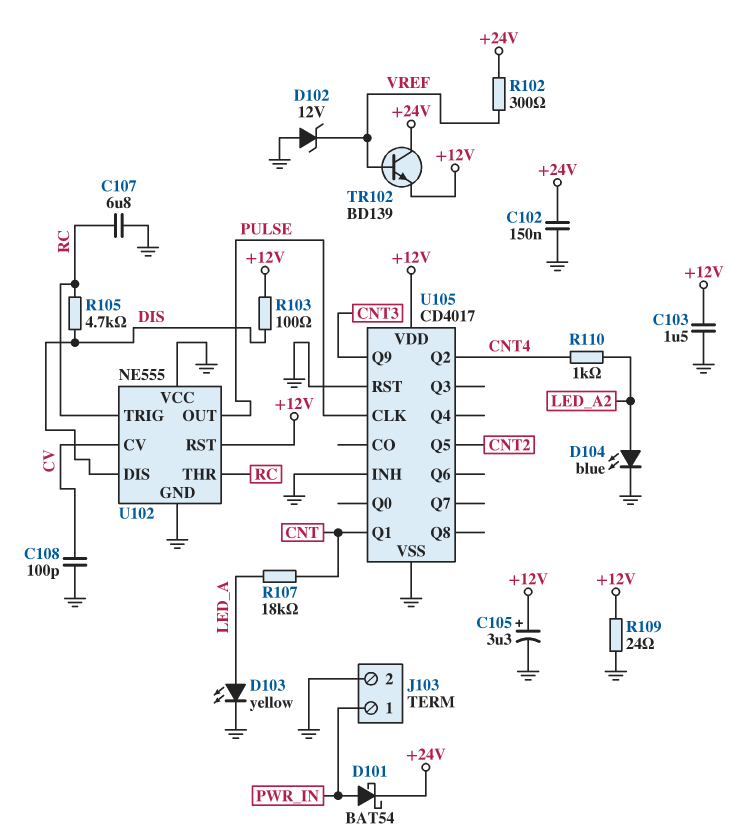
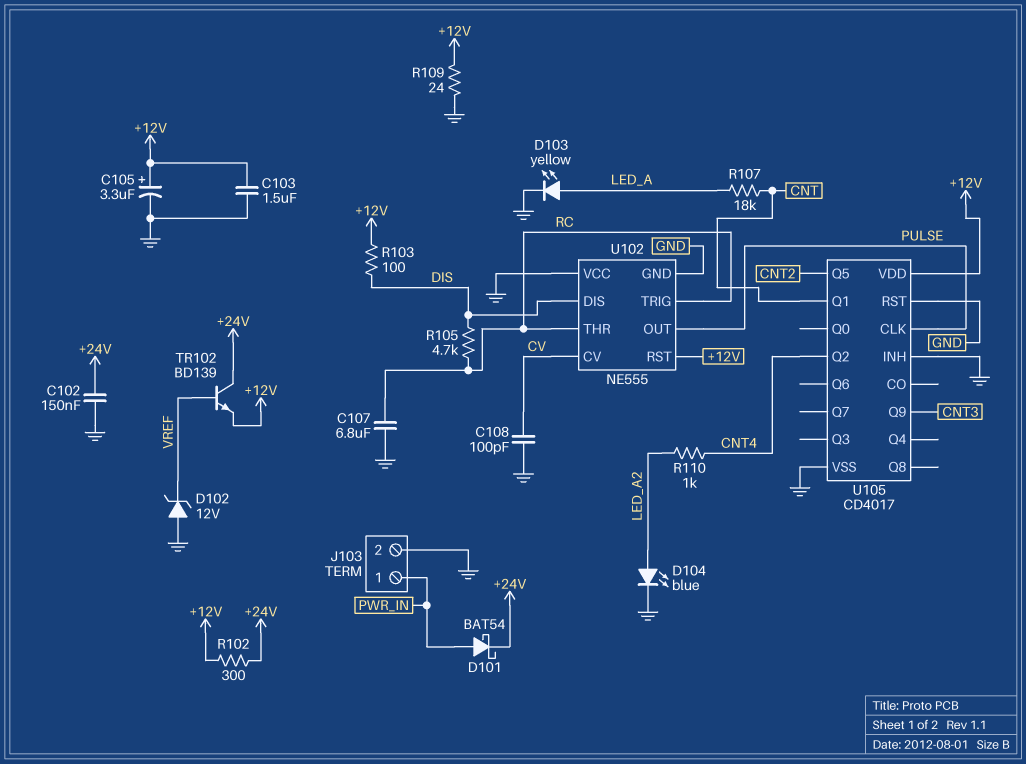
R102: 300 (+24V, VREF) -> 300 (+12V, +24V)

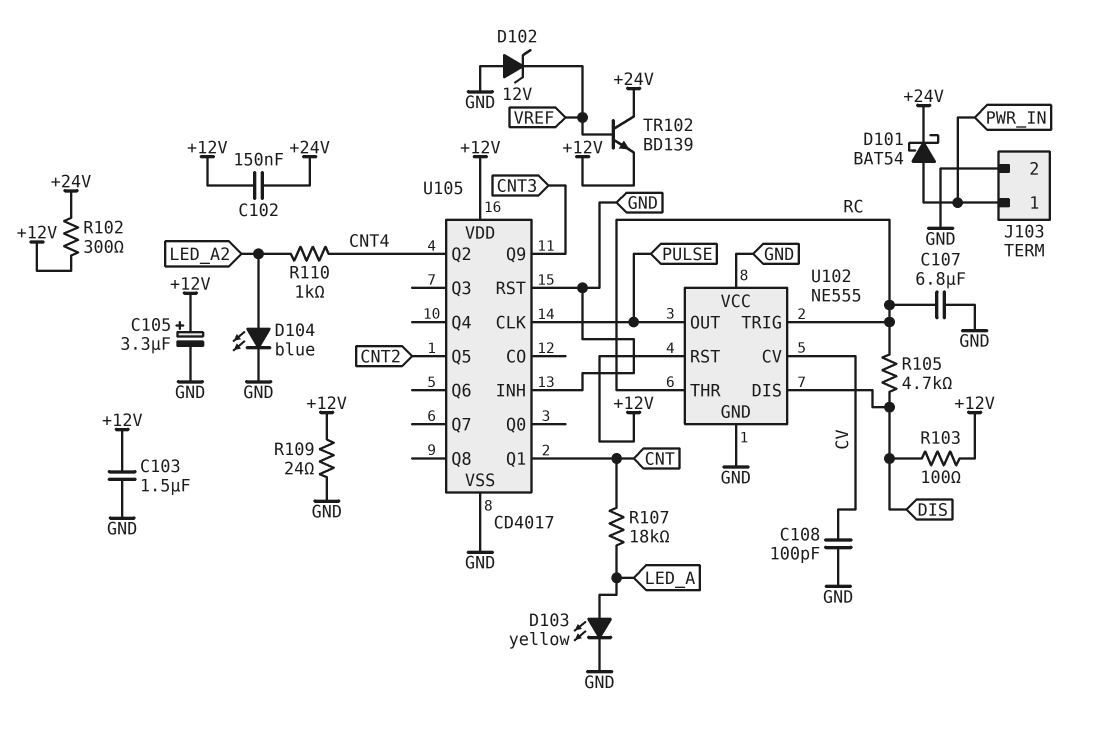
C102: 150nF (+24V, GND) -> 150nF (+12V, +24V)

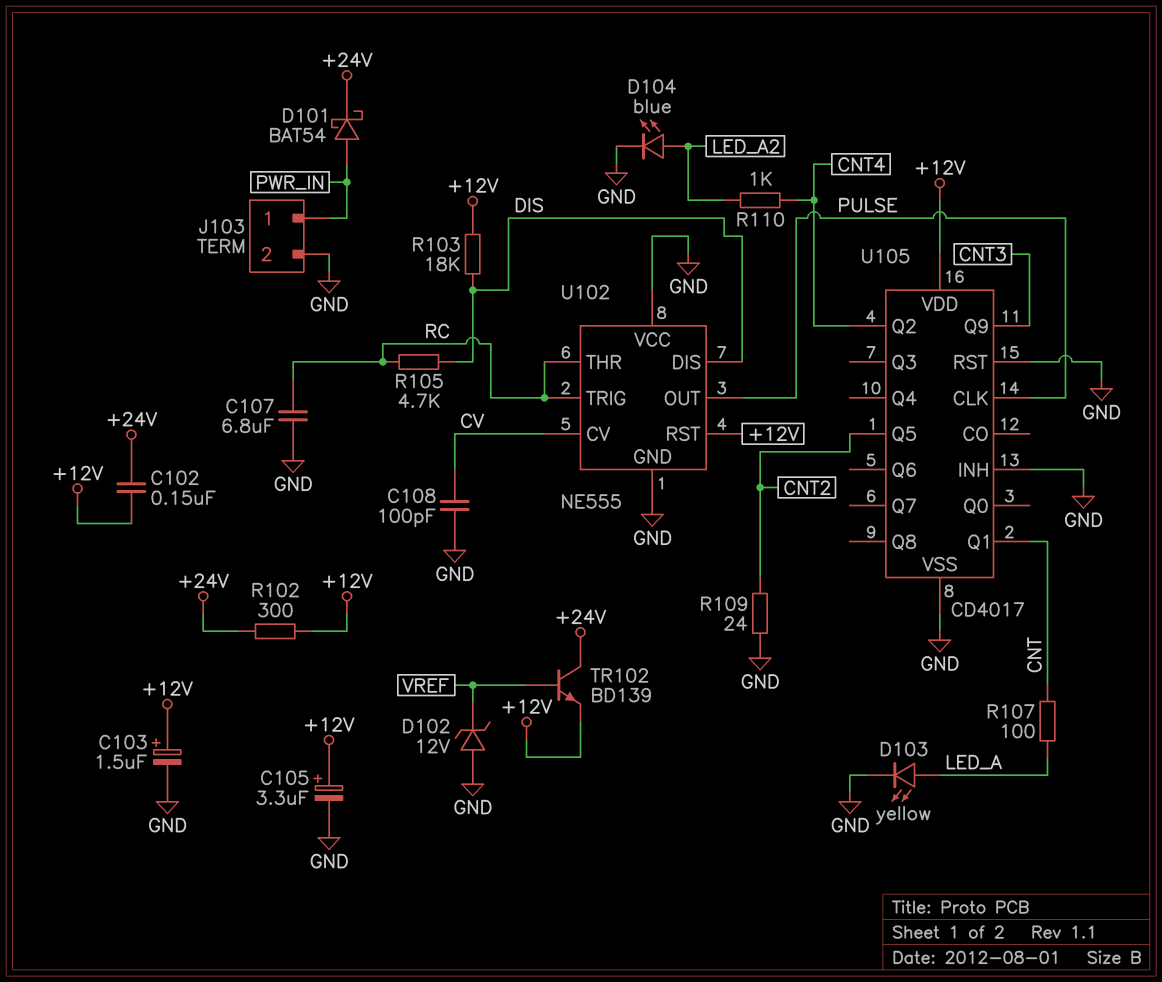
C103: 1.5uF (+12V, GND) -> 1.5uF (plus +12V, minus GND)
R103: 100 (+12V, DIS) -> 18k (+12V, DIS)
R107: 18k (CNT, LED_A) -> 100 (CNT, LED_A)
R109: 24 (+12V, GND) -> 24 (CNT2, GND)

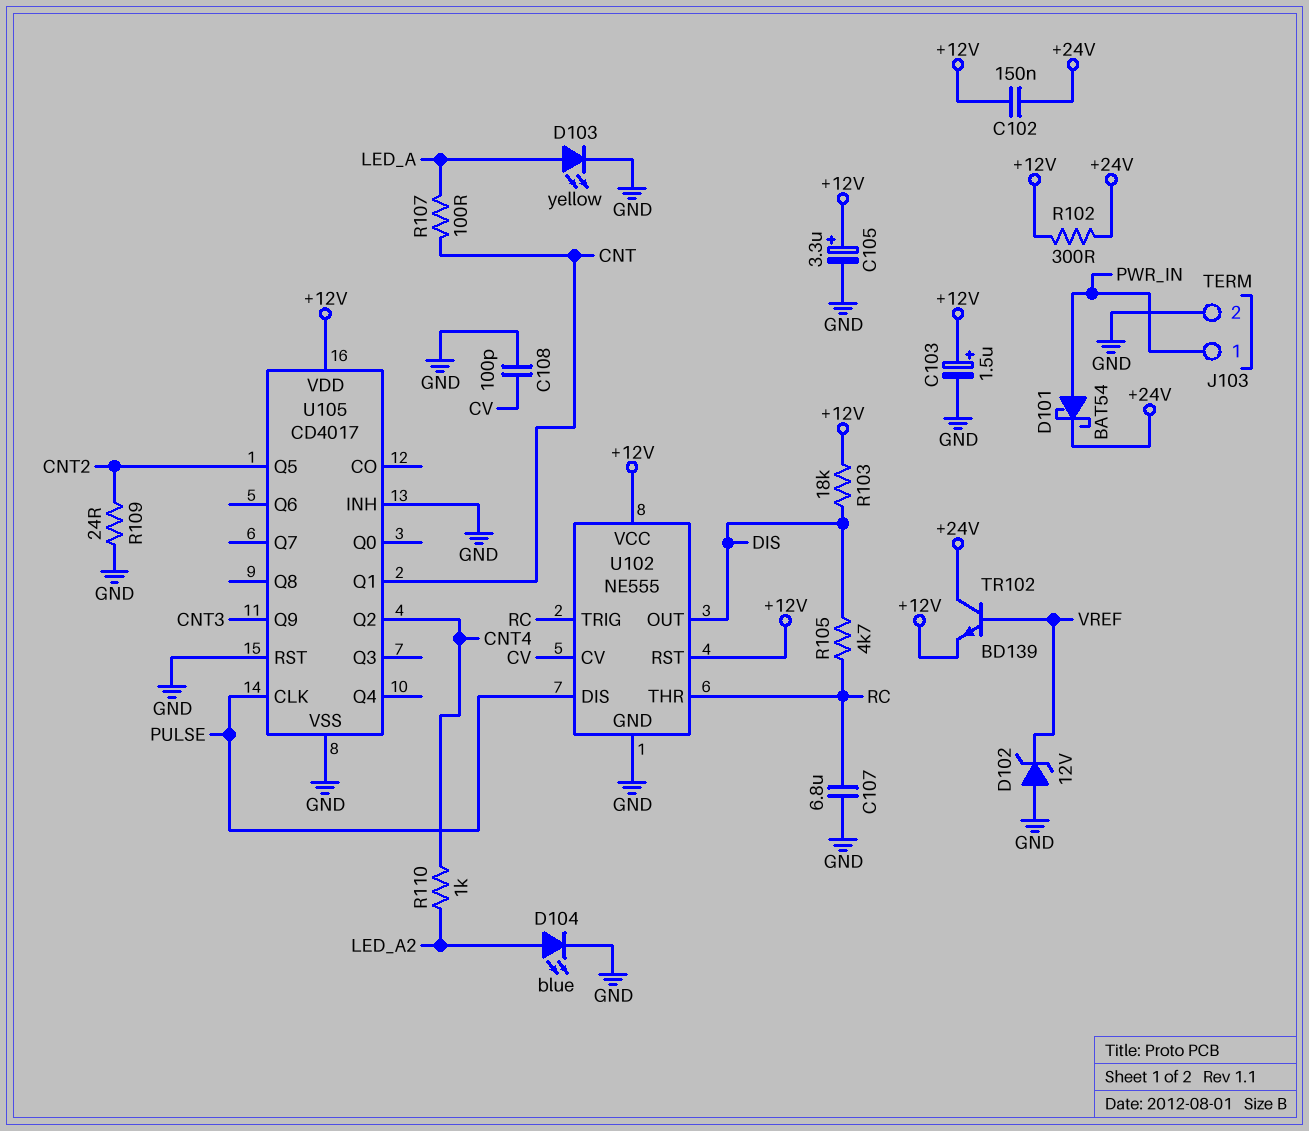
U102 pin DIS: DIS -> PULSE
U102 pin OUT: PULSE -> DIS
U102 pin VCC: GND -> +12V

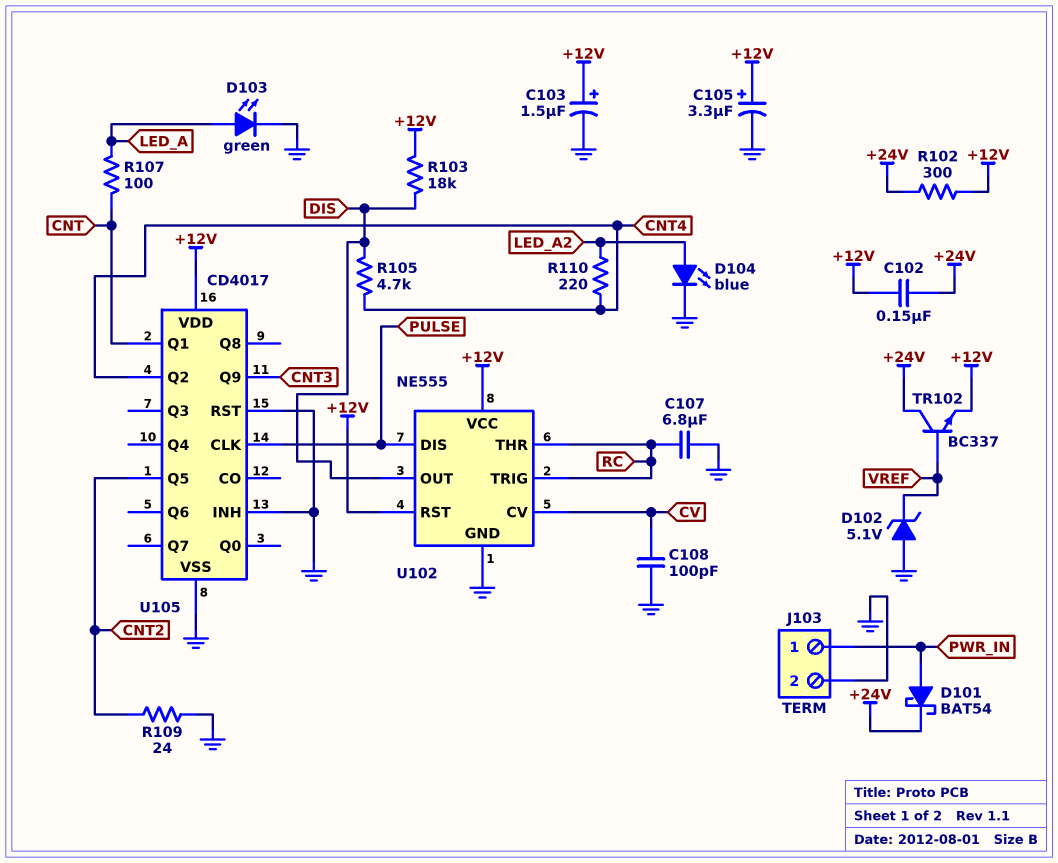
D102: zener 12V (A GND, K VREF) -> zener 5.1V (A GND, K VREF)
D103: LED yellow (A LED_A, K GND) -> LED green (A LED_A, K GND)
R105: 4.7k (DIS, RC) -> 4.7k (CNT4, DIS)
R110: 1k (CNT4, LED_A2) -> 220 (CNT4, LED_A2)
TR102: NPN BD139 (B VREF, C +24V, E +12V) -> NPN BC337 (B VREF, C +24V, E +12V)

